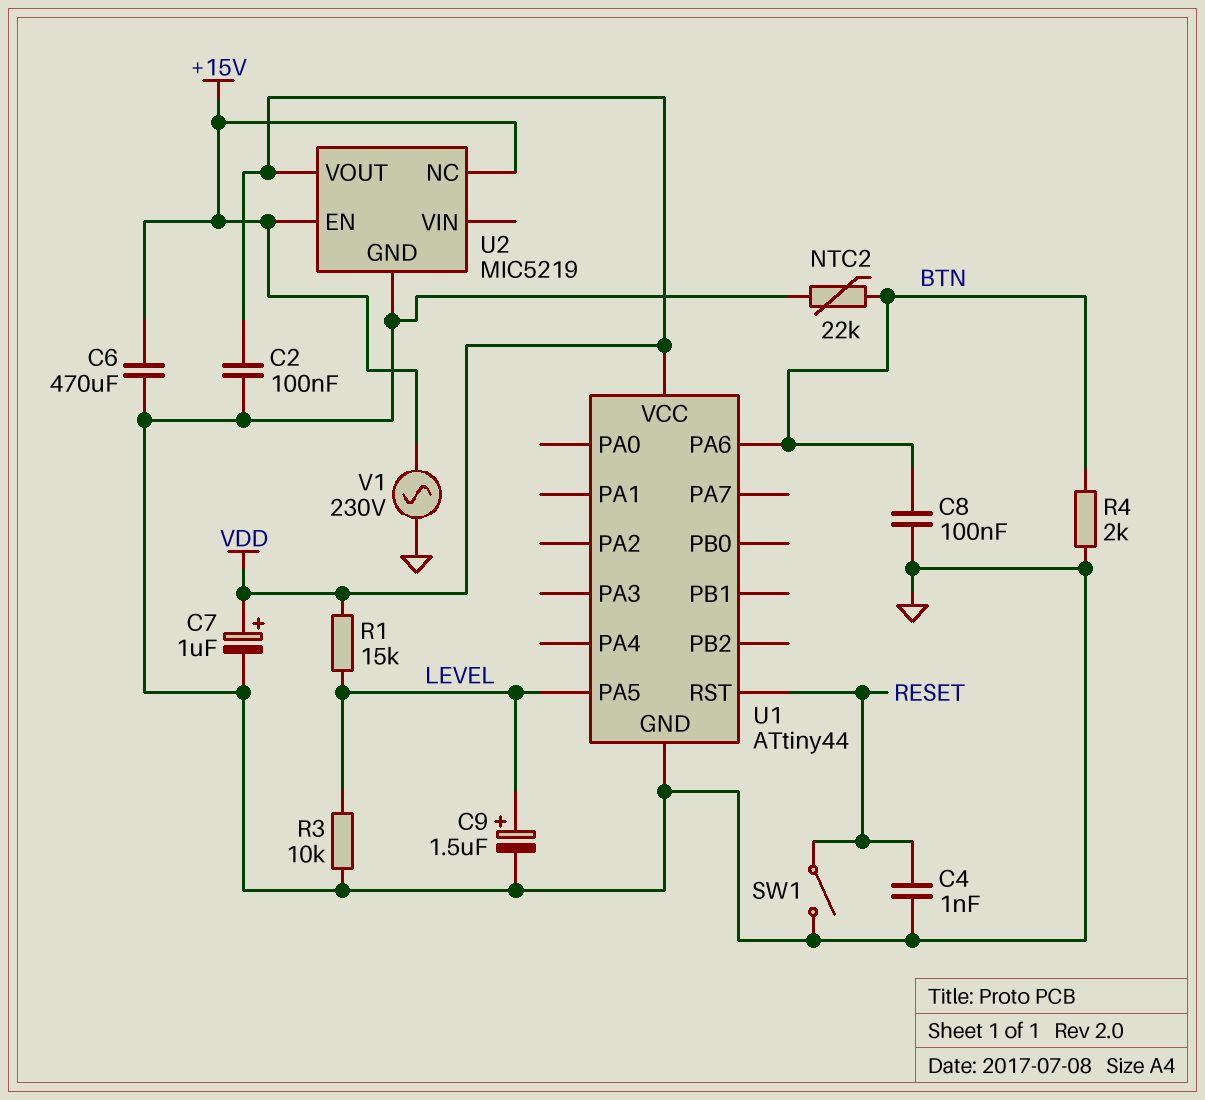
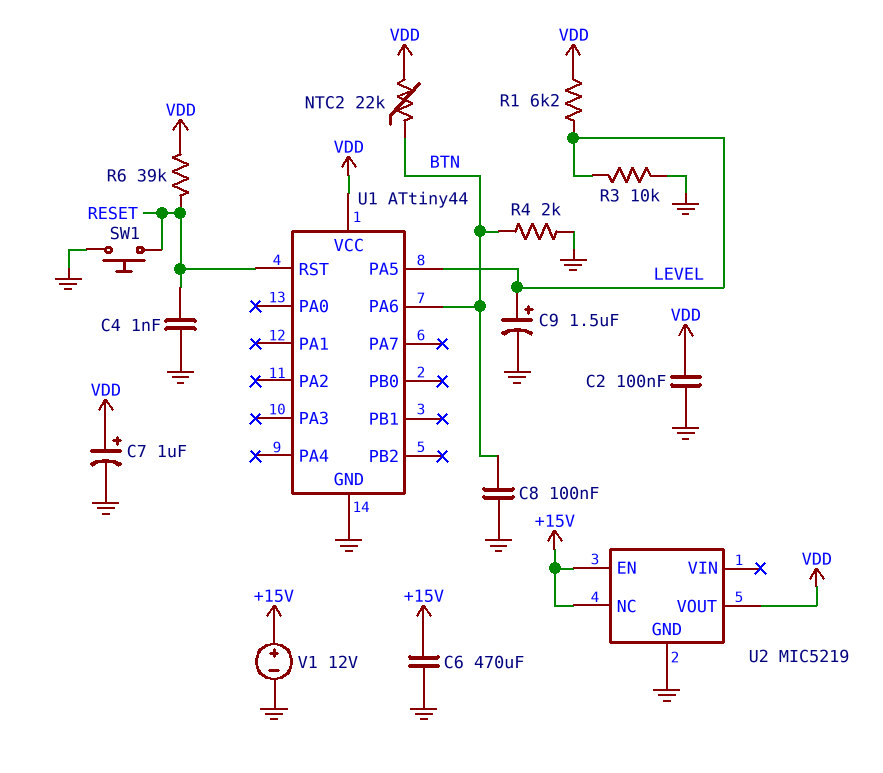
NTC2: 22k (BTN, GND) -> 22k (BTN, VDD)
R1: 15k (LEVEL, VDD) -> 6.2k (LEVEL, VDD)
R6: none -> 39k (RESET, VDD)
SW1: switch (GND, RESET) -> button (GND, RESET)
V1: AC 230V (+15V, GND) -> 12V (plus +15V, minus GND)

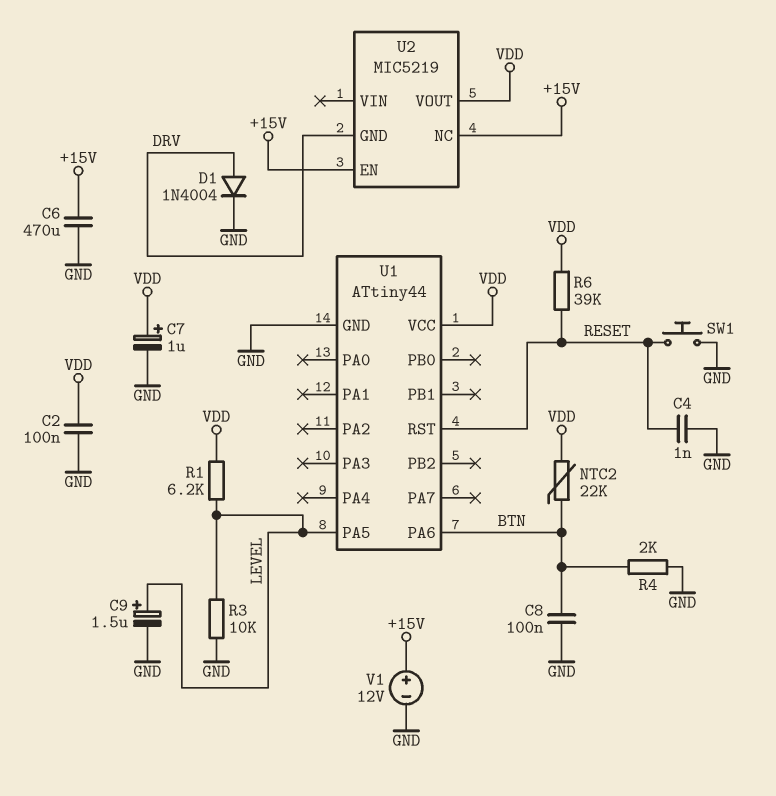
D1: none -> diode 1N4004 (A DRV, K GND)
U2 pin GND: GND -> DRV

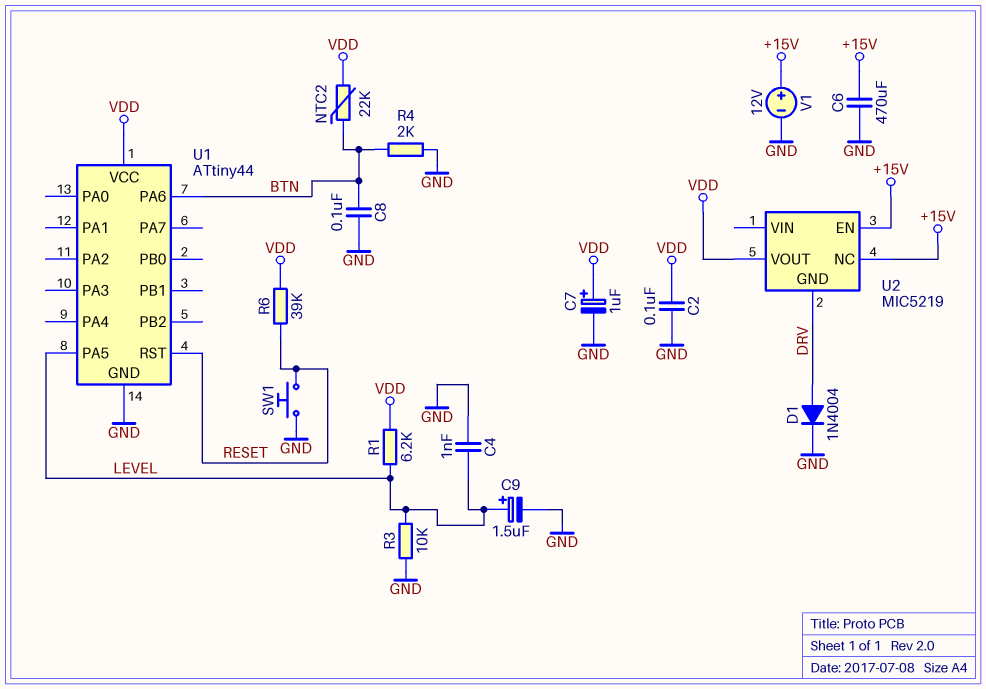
C4: 1nF (GND, RESET) -> 1nF (GND, LEVEL)

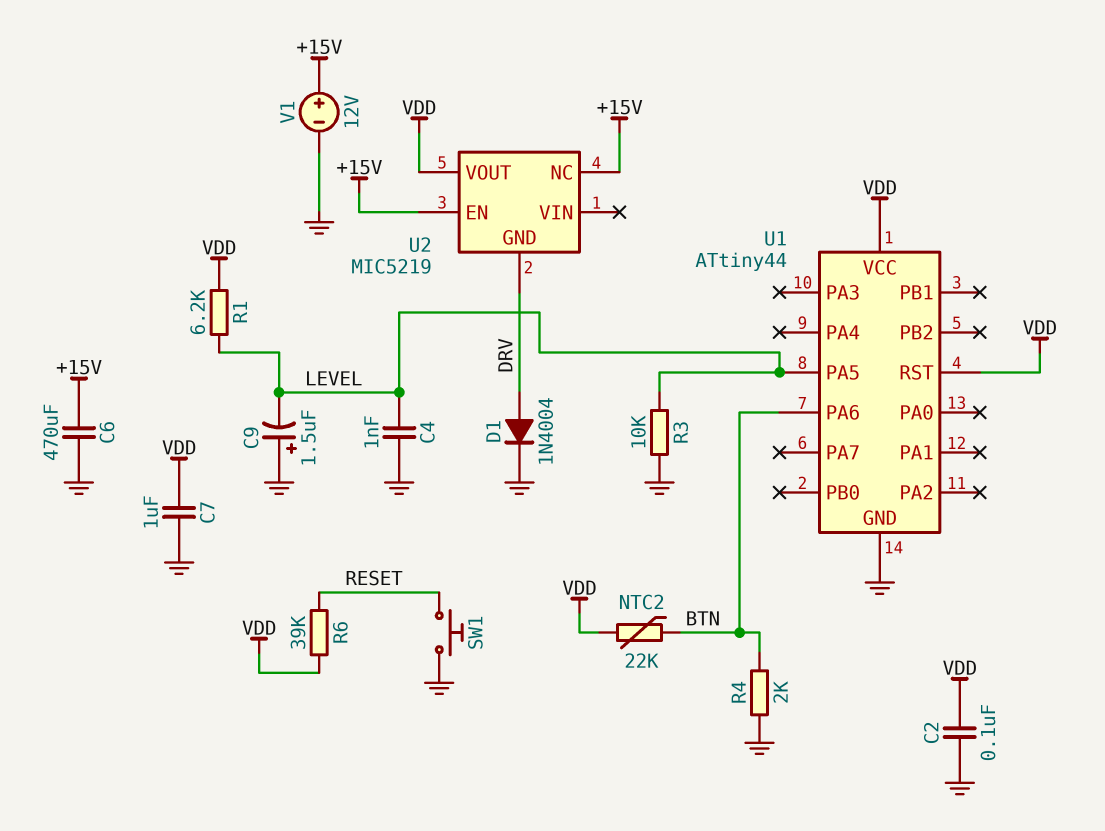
C7: 1uF (plus VDD, minus GND) -> 1uF (GND, VDD)
C8: 100nF (BTN, GND) -> none
C9: 1.5uF (plus LEVEL, minus GND) -> 1.5uF (plus GND, minus LEVEL)
U1 pin RST: RESET -> VDD

